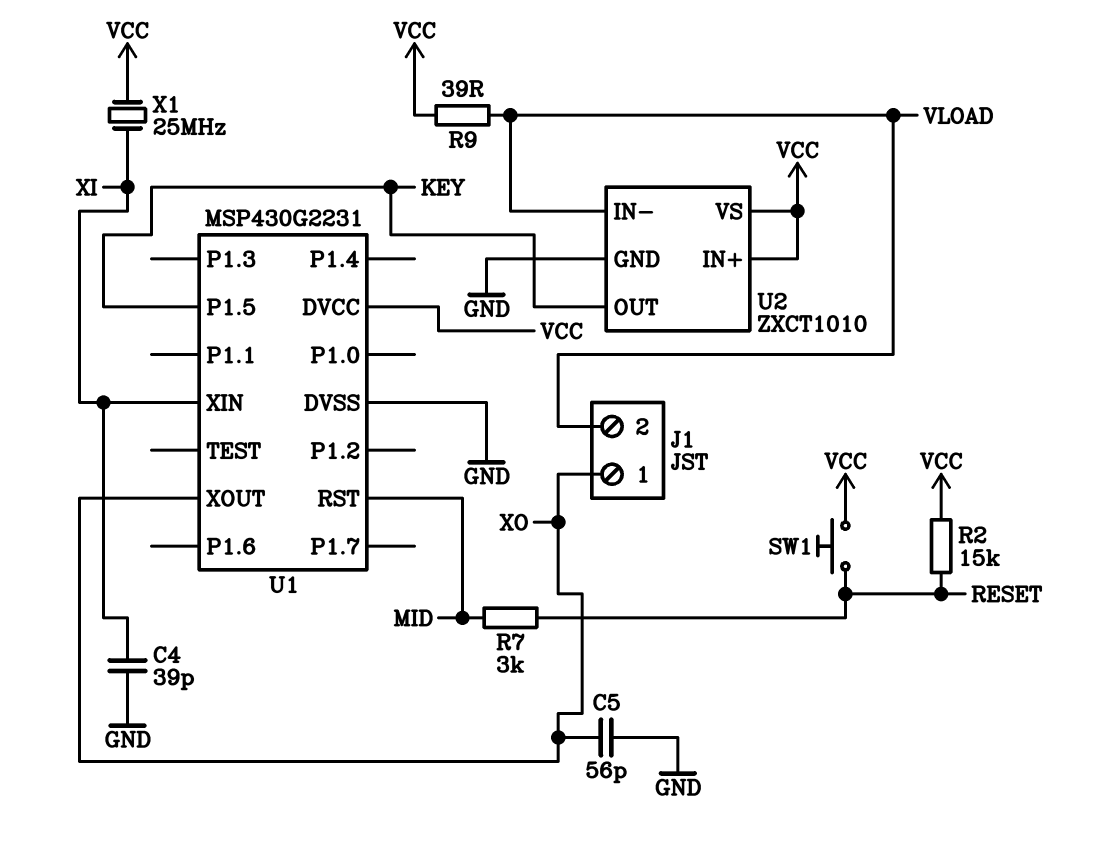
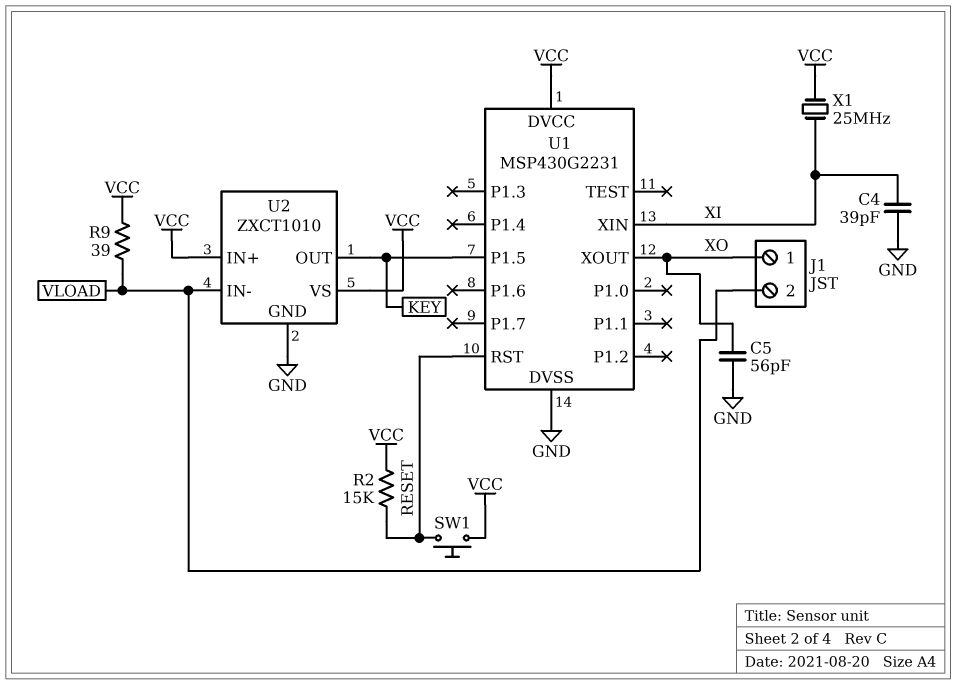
R7: 3k (MID, RESET) -> none
U1 pin RST: MID -> RESET

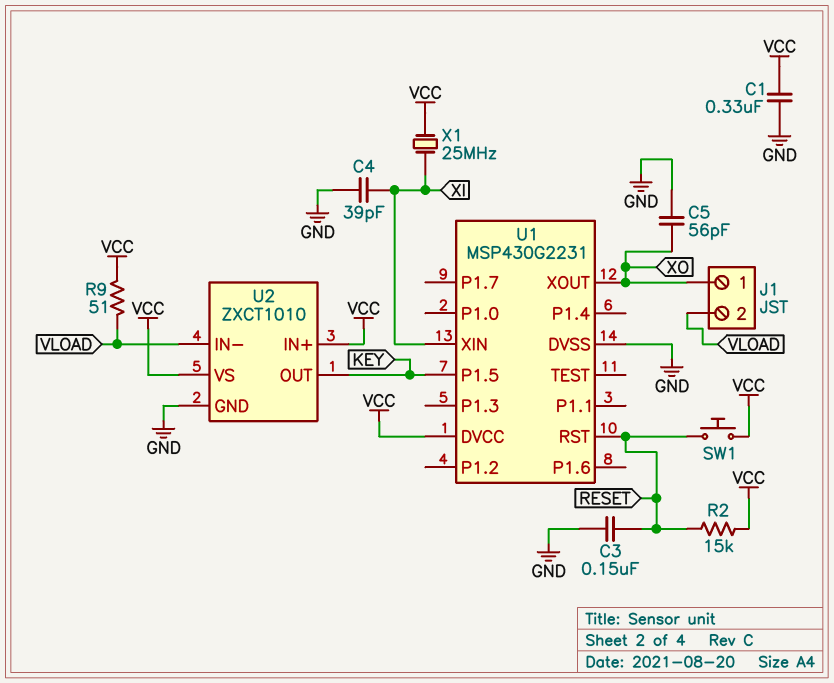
C1: none -> 330nF (GND, VCC)
C3: none -> 150nF (GND, RESET)
R9: 39 (VCC, VLOAD) -> 51 (VCC, VLOAD)

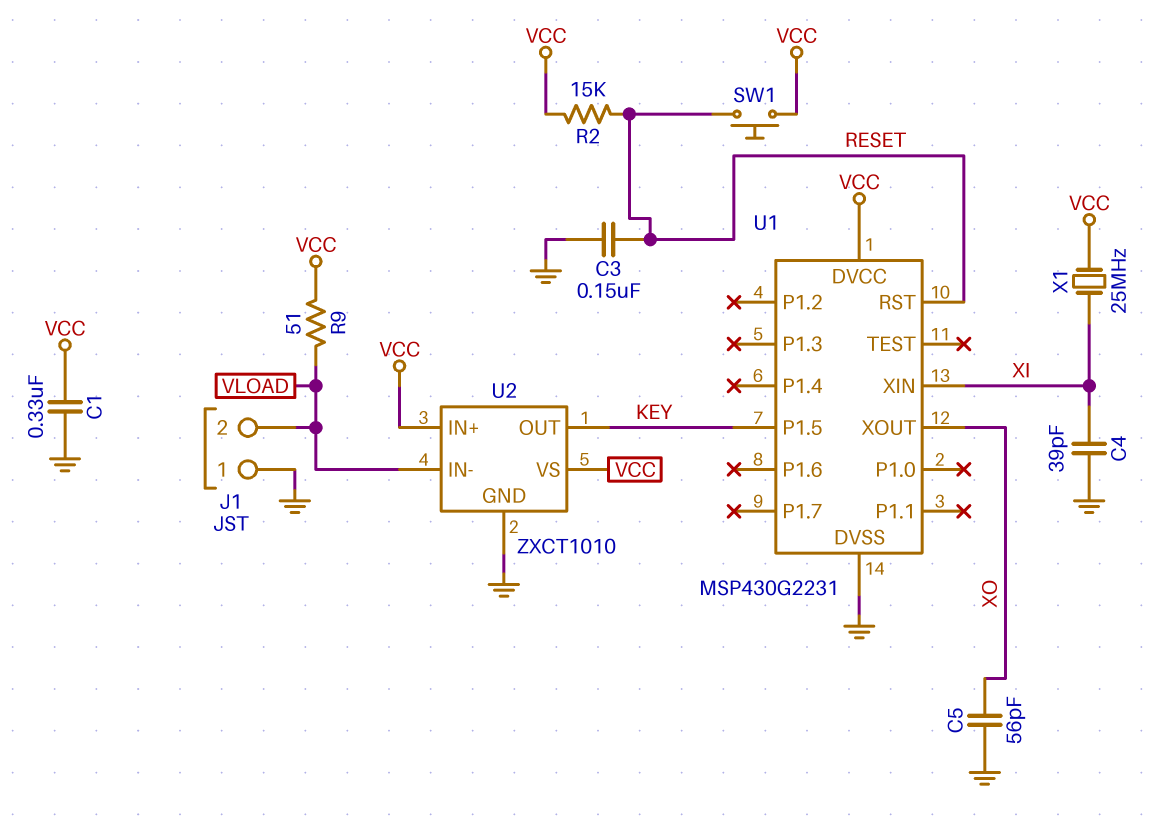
J1 pin 1: XO -> GND

